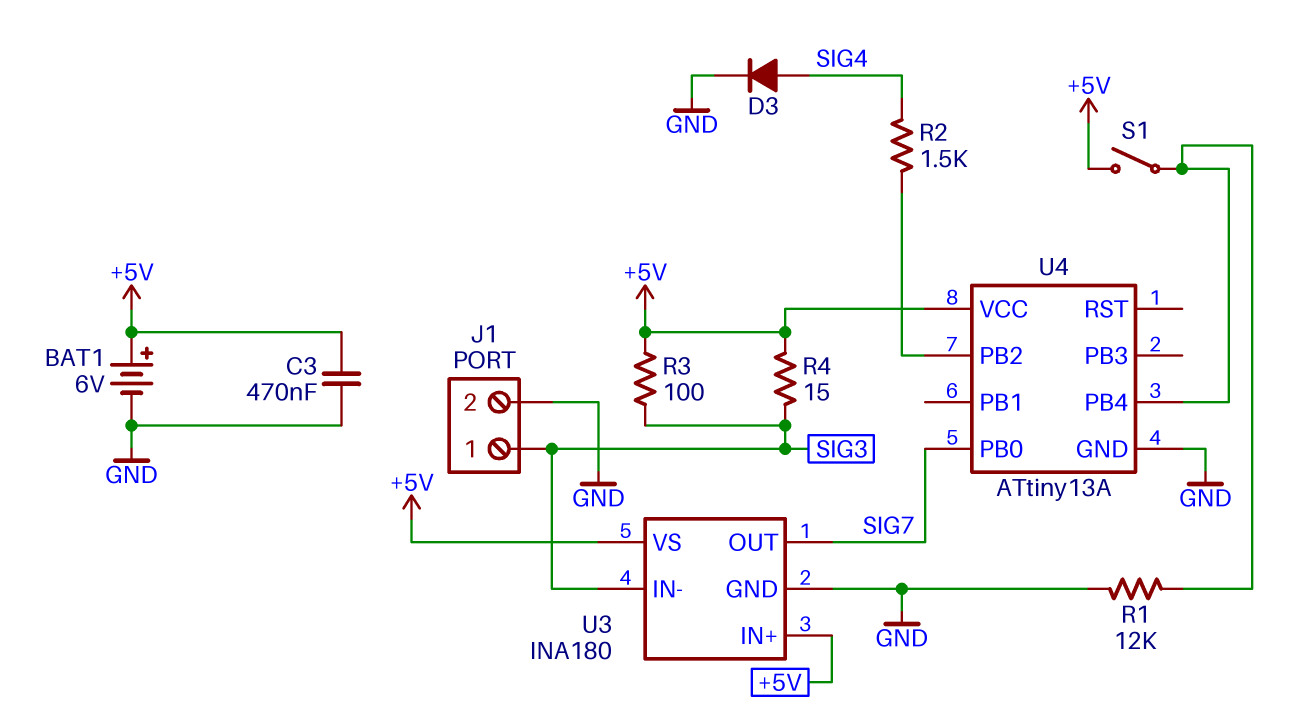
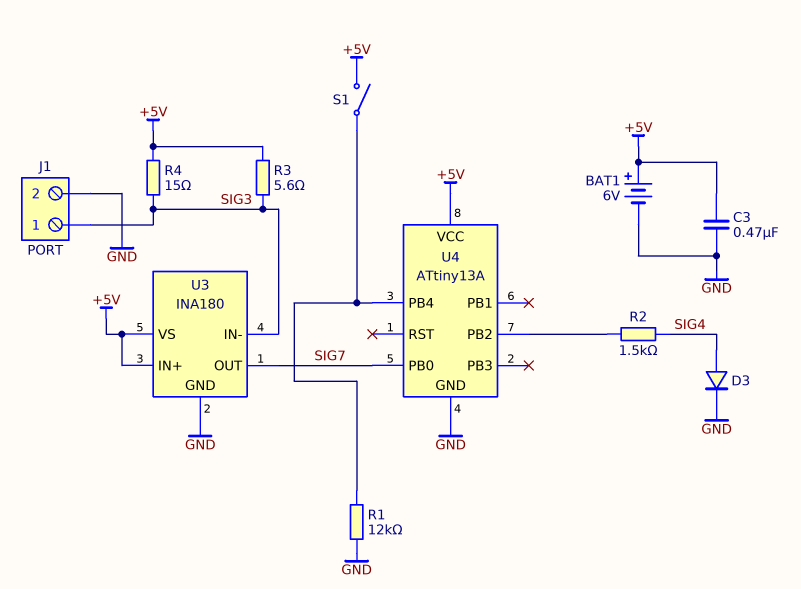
R3: 100 (+5V, SIG3) -> 5.6 (+5V, SIG3)

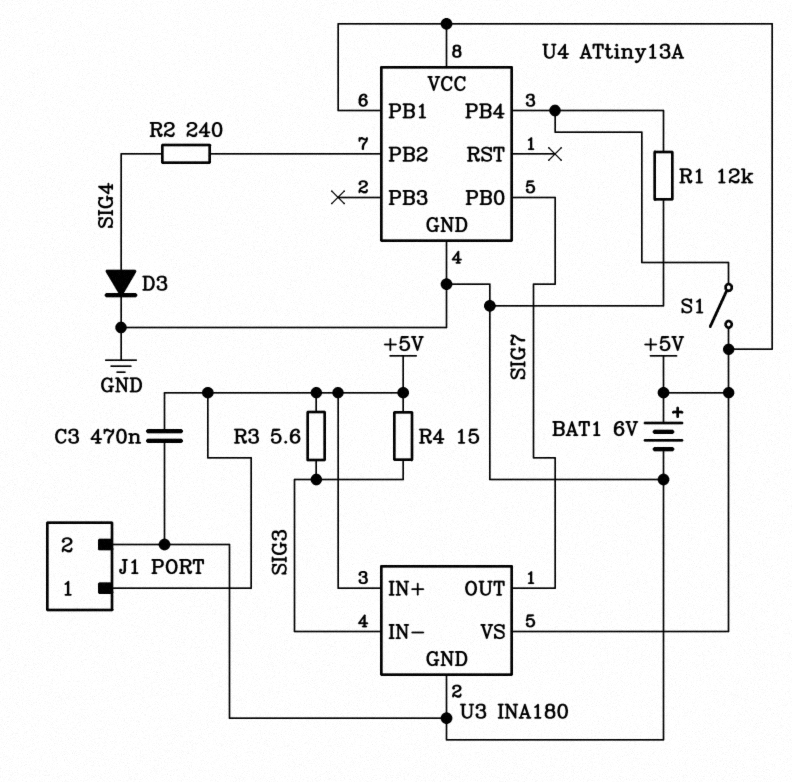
J1 pin 1: SIG3 -> +5V
R2: 1.5k (SIG4, U4/PB2) -> 240 (SIG4, U4/PB2)
U4 pin PB1: none -> +5V

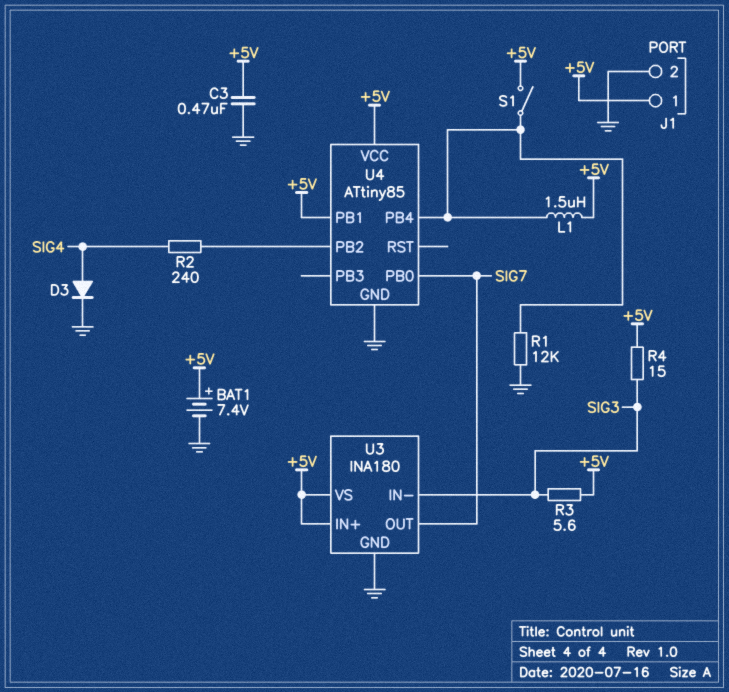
BAT1: 6V (plus +5V, minus GND) -> 7.4V (plus +5V, minus GND)
L1: none -> 1.5uH (+5V, U4/PB4)
U4: ATtiny13A -> ATtiny85

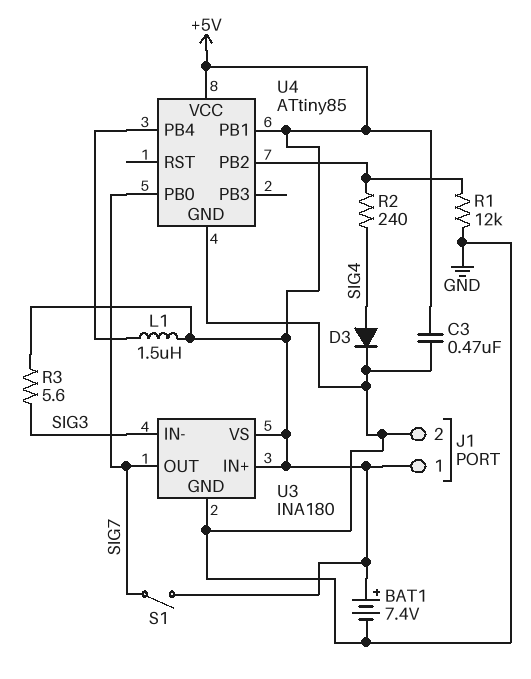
R1: 12k (GND, U4/PB4) -> 12k (GND, U4/PB2)
R4: 15 (+5V, SIG3) -> none
S1: switch (+5V, U4/PB4) -> switch (+5V, SIG7)

